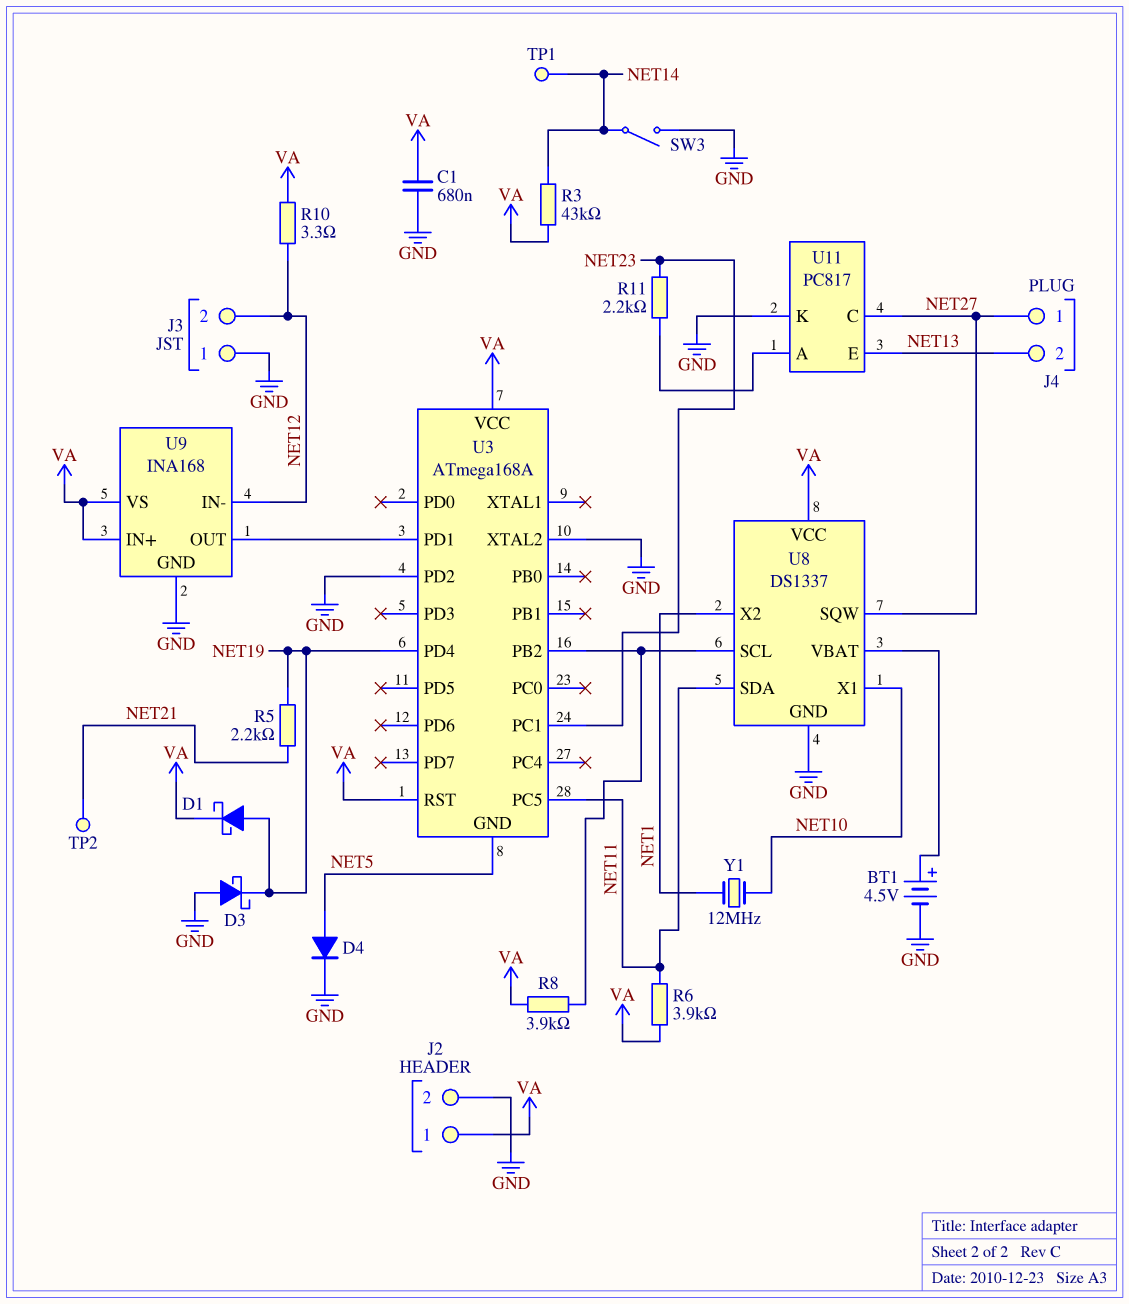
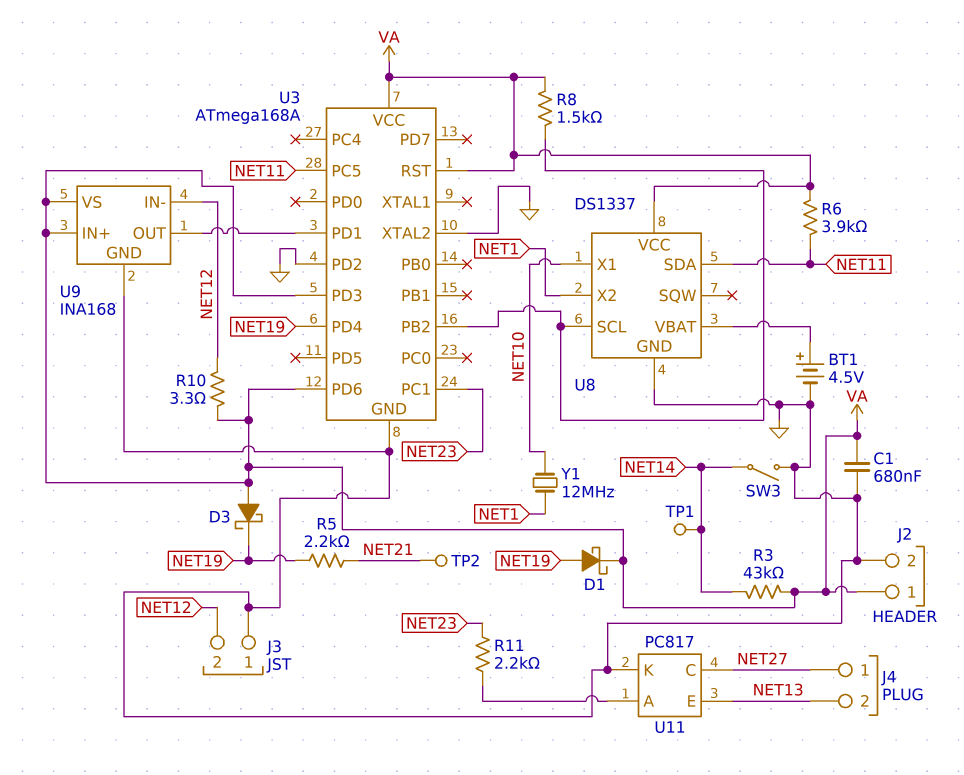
D3: schottky (A GND, K NET19) -> schottky (A VA, K NET19)
D4: diode (A NET5, K GND) -> none
R8: 3.9k (U3/PB2, VA) -> 1.5k (U3/PB2, VA)
U3 pin GND: NET5 -> GND
U3 pin PD3: none -> VA
U3 pin PD6: none -> VA
U8 pin SQW: NET27 -> none

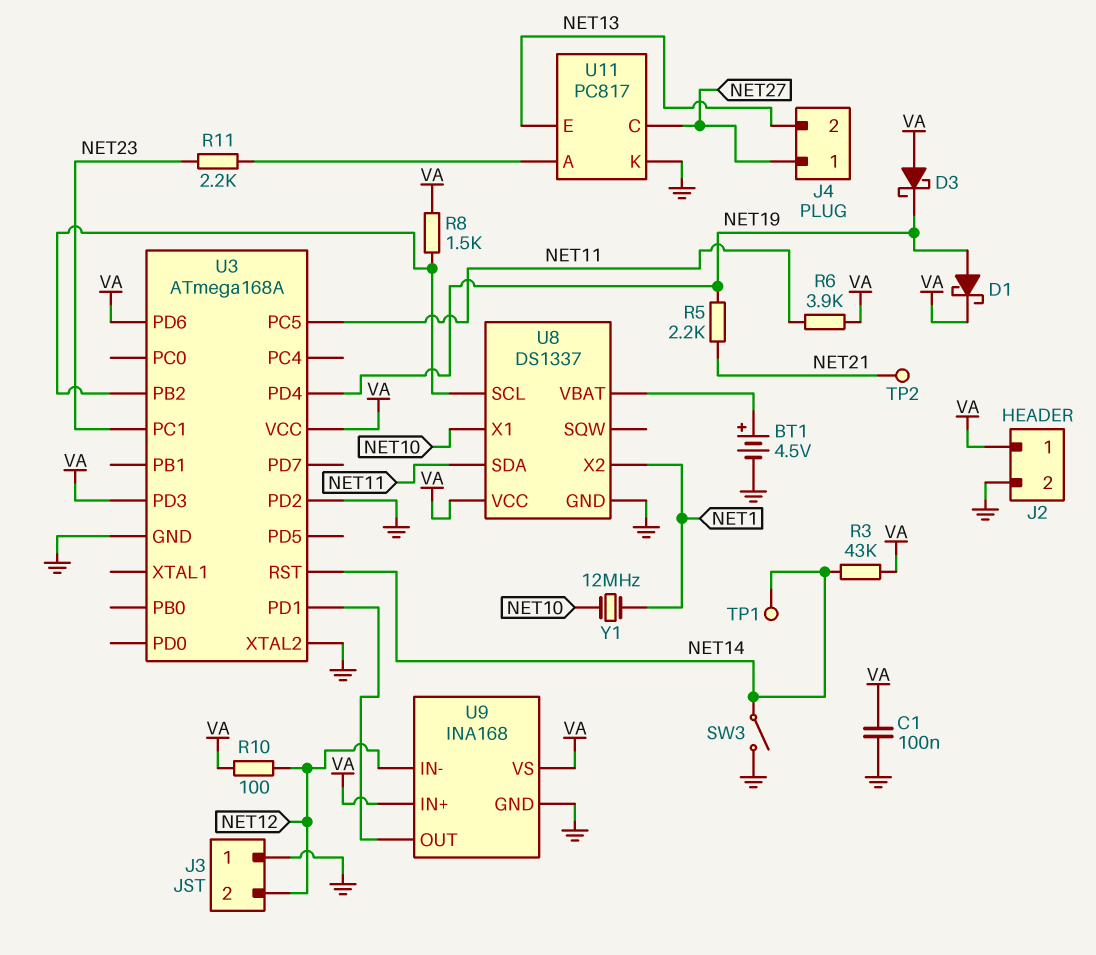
C1: 680nF (GND, VA) -> 100nF (GND, VA)
R10: 3.3 (NET12, VA) -> 100 (NET12, VA)
U3 pin RST: VA -> NET14

